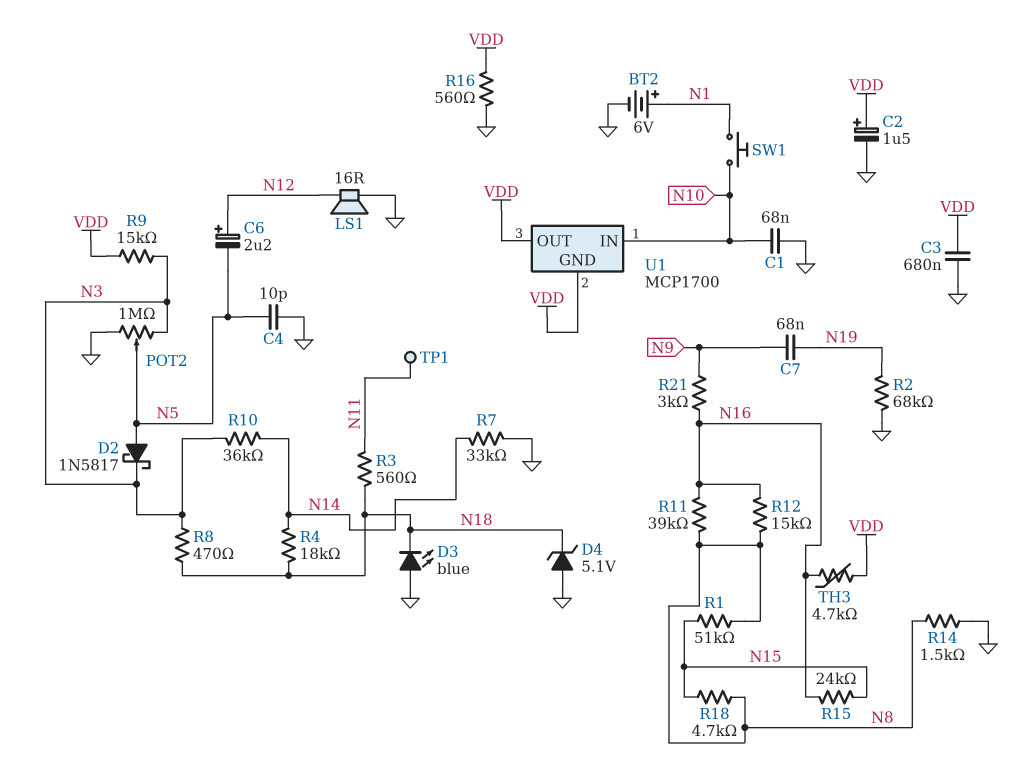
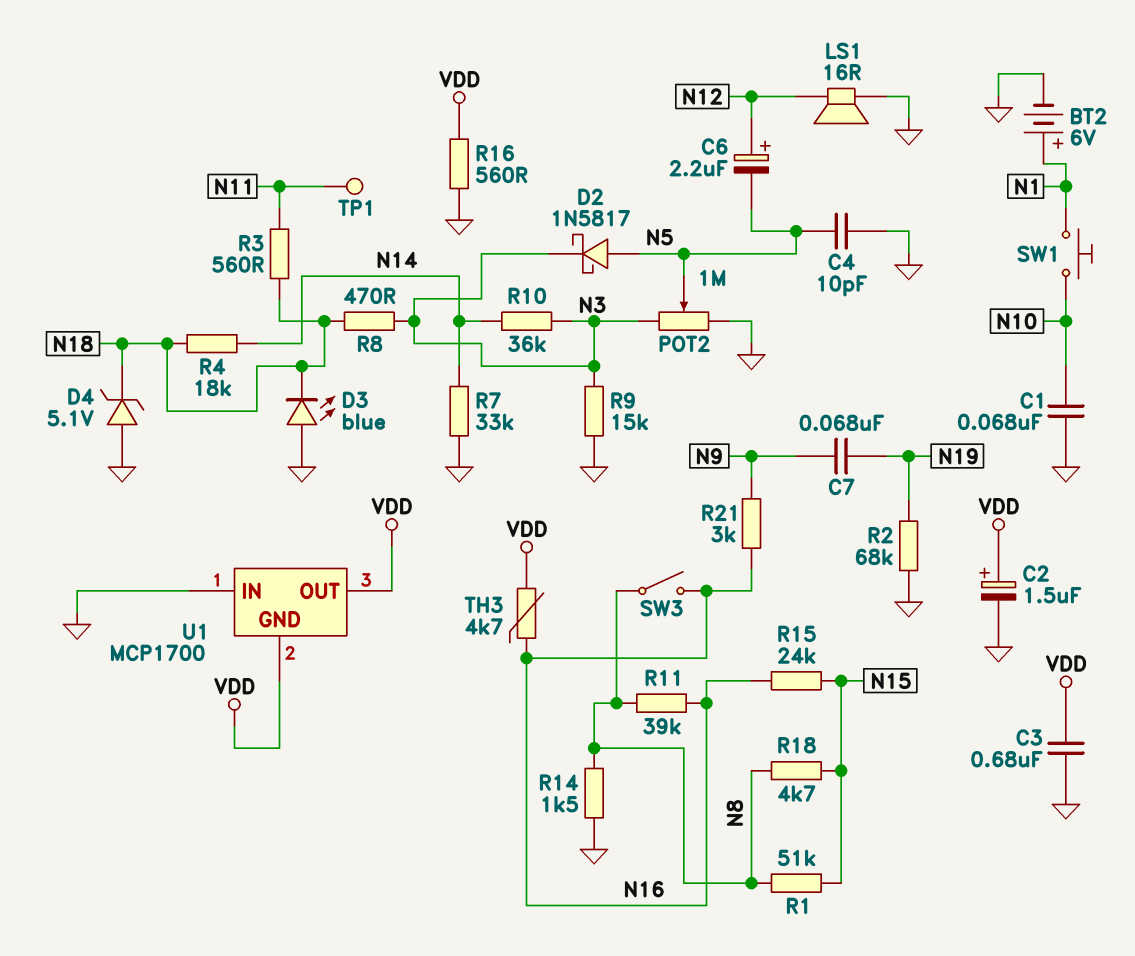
R9: 15k (N3, VDD) -> 15k (GND, N3)
R12: 15k (N8, N16) -> none
SW3: none -> switch (N8, N16)
U1 pin IN: N10 -> GND

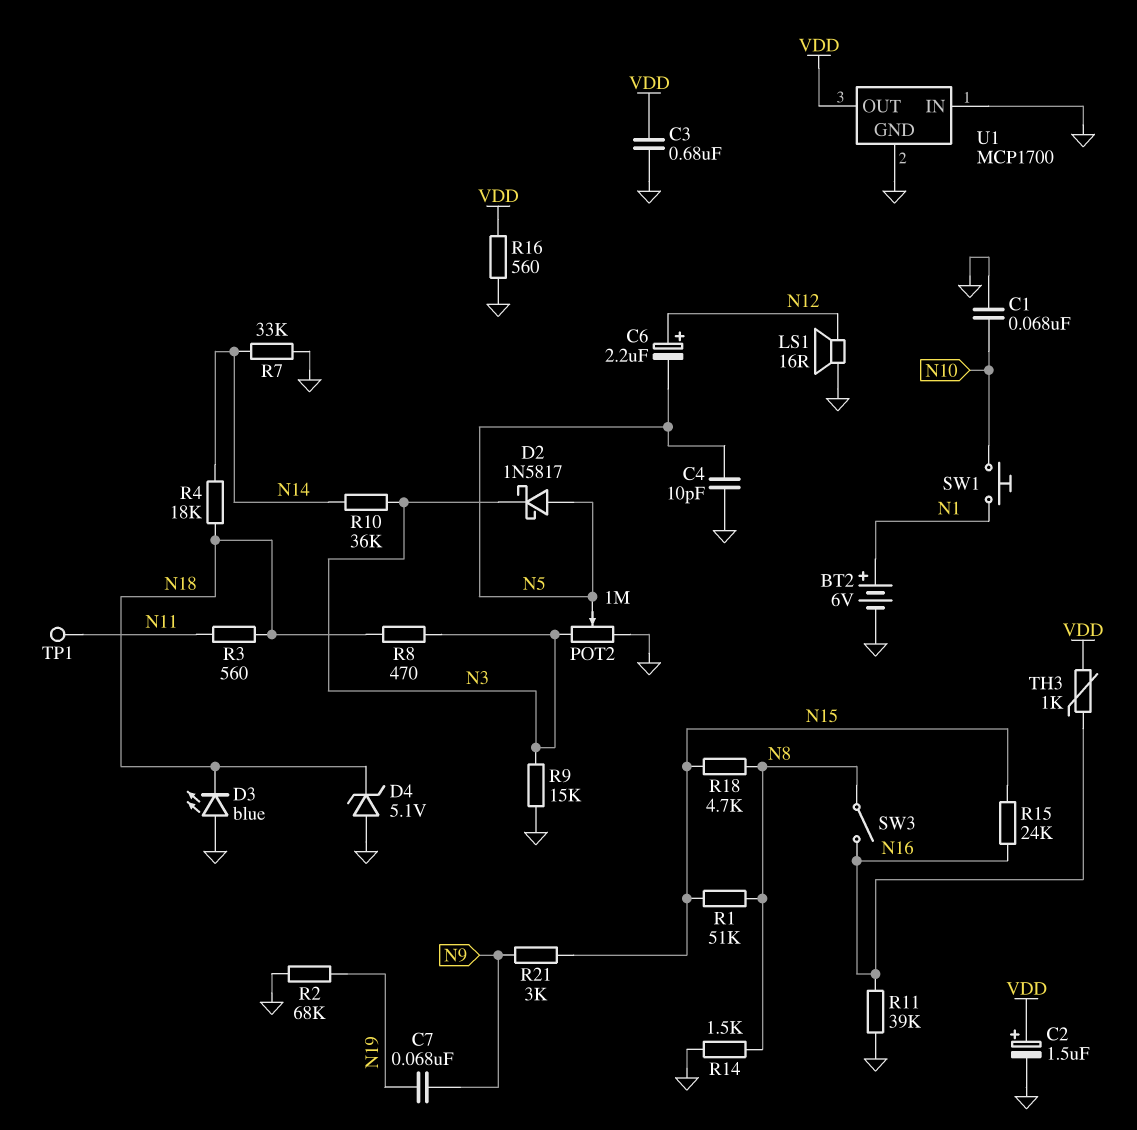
R11: 39k (N8, N16) -> 39k (GND, N16)
R21: 3k (N9, N16) -> 3k (N9, N15)
TH3: 4.7k (N16, VDD) -> 1k (N16, VDD)
U1 pin GND: VDD -> GND

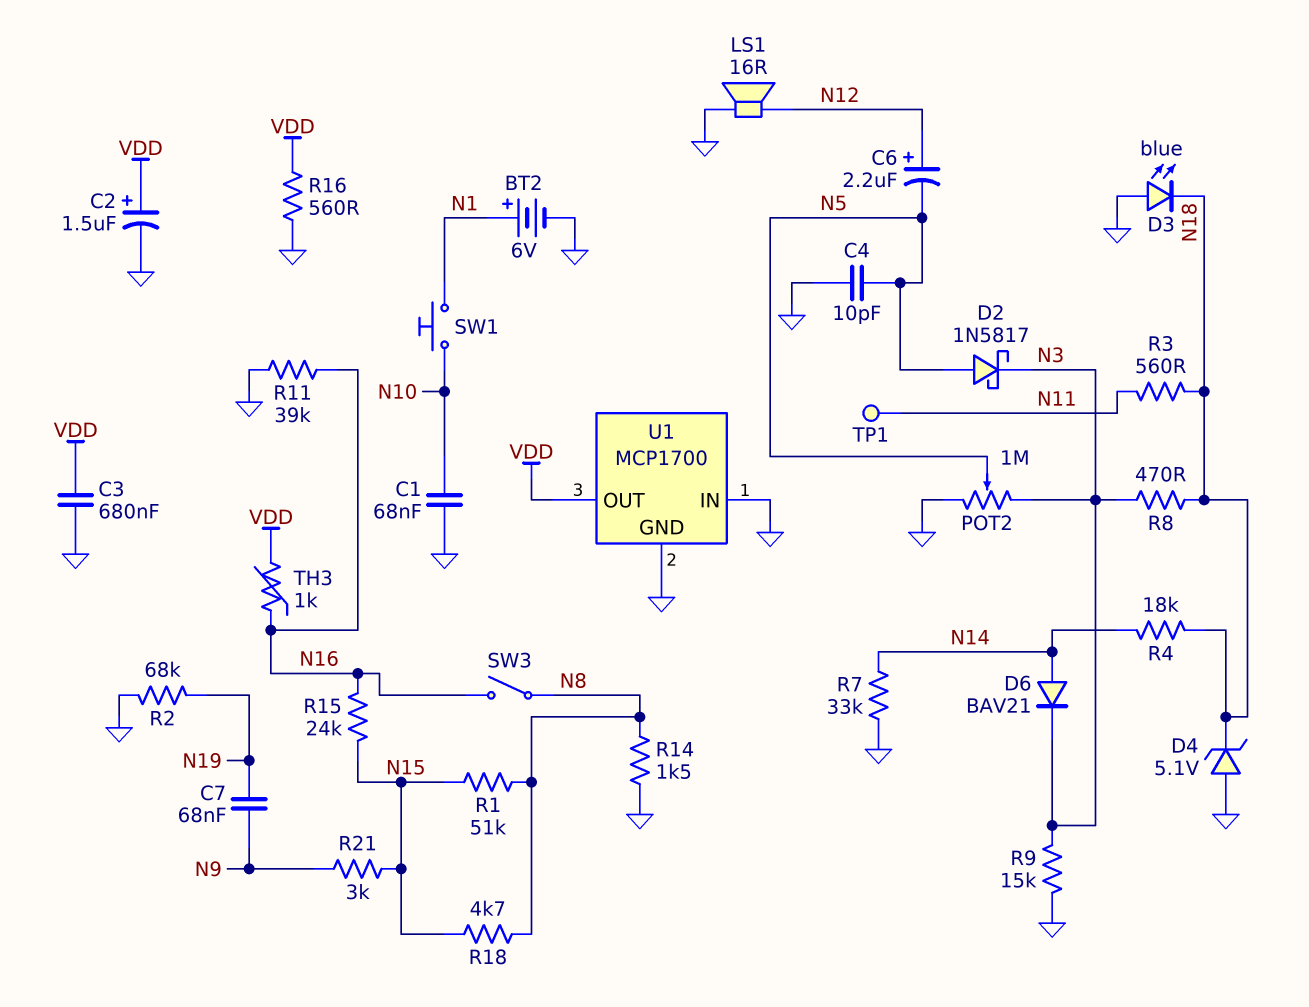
D6: none -> diode BAV21 (A N14, K N3)
R10: 36k (N3, N14) -> none

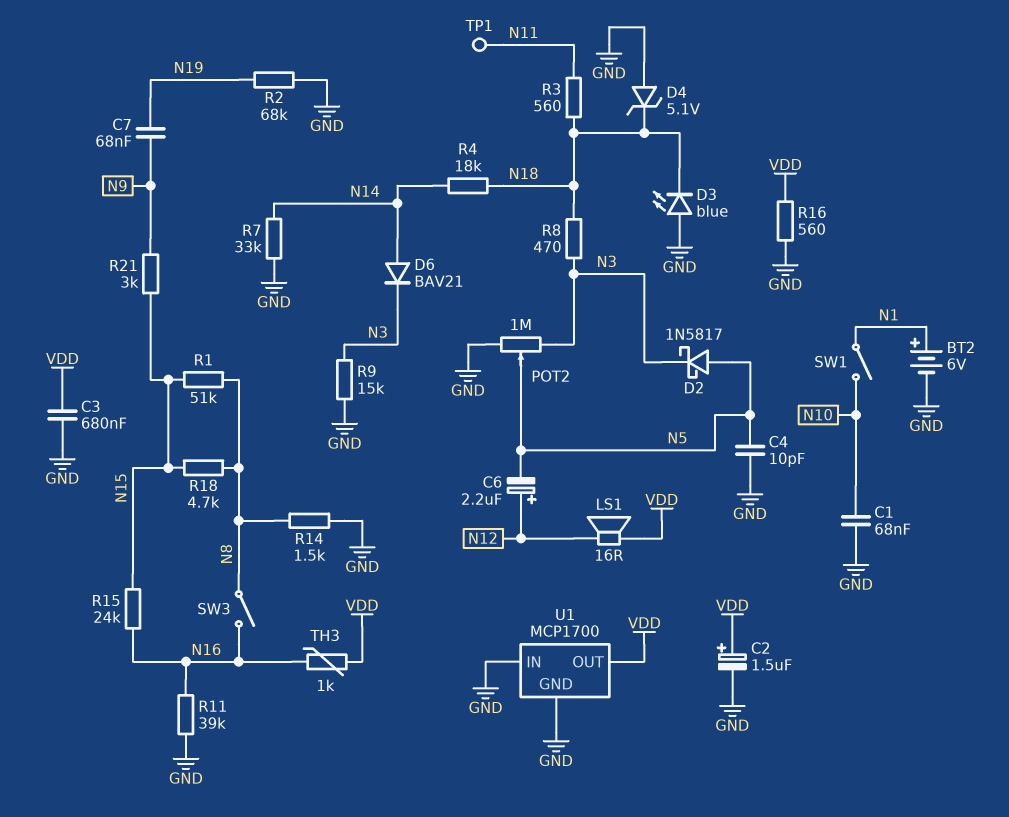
LS1: speaker 16R (GND, N12) -> speaker 16R (N12, VDD)
SW1: button (N1, N10) -> switch (N1, N10)

